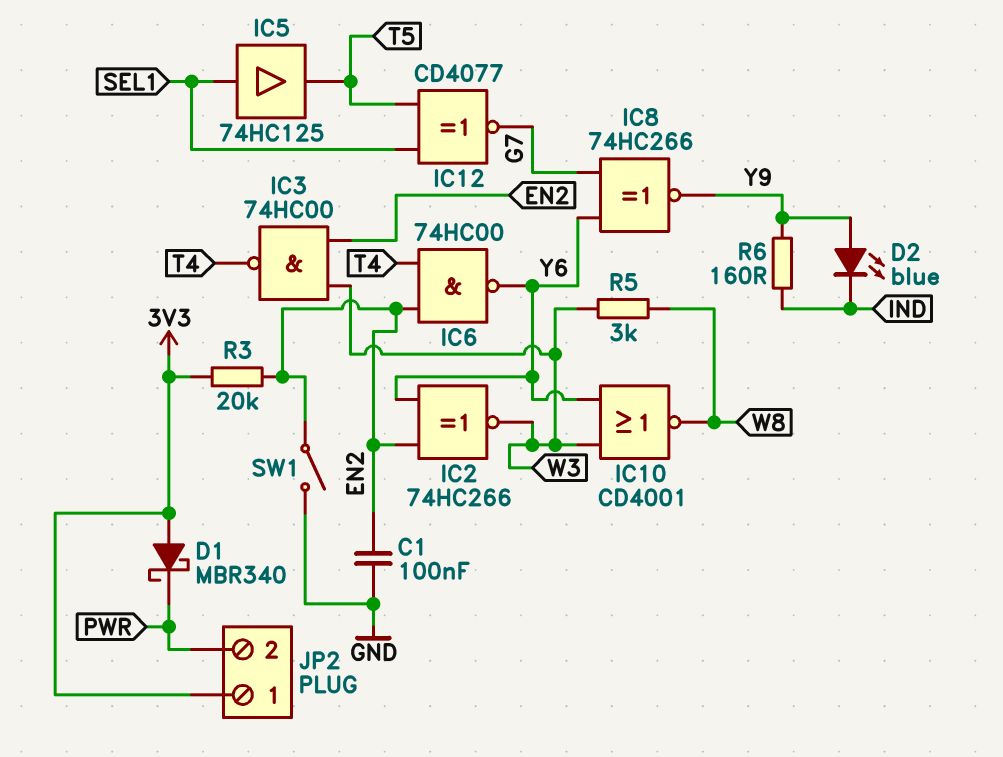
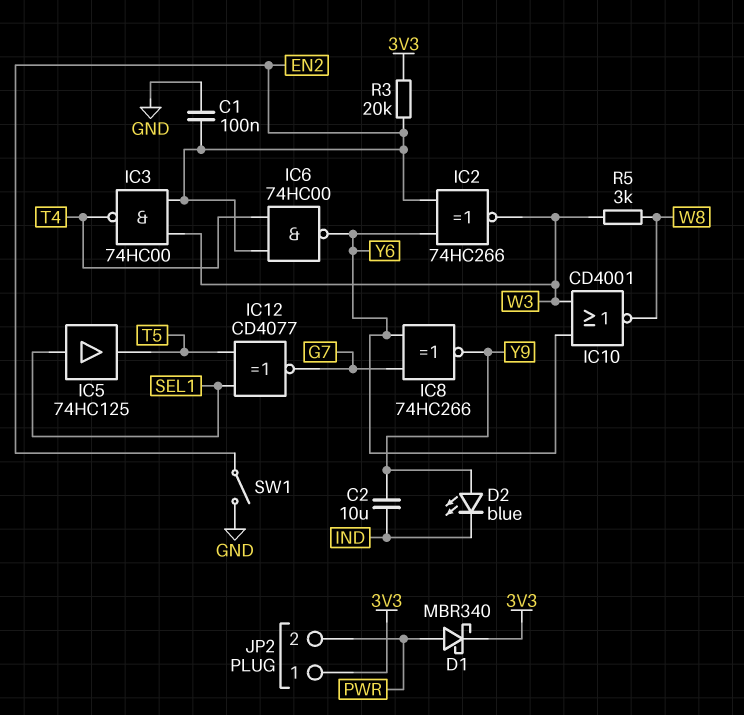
C2: none -> 10uF (IND, Y9)
D1: schottky MBR340 (A 3V3, K PWR) -> schottky MBR340 (A PWR, K 3V3)
R6: 160 (IND, Y9) -> none

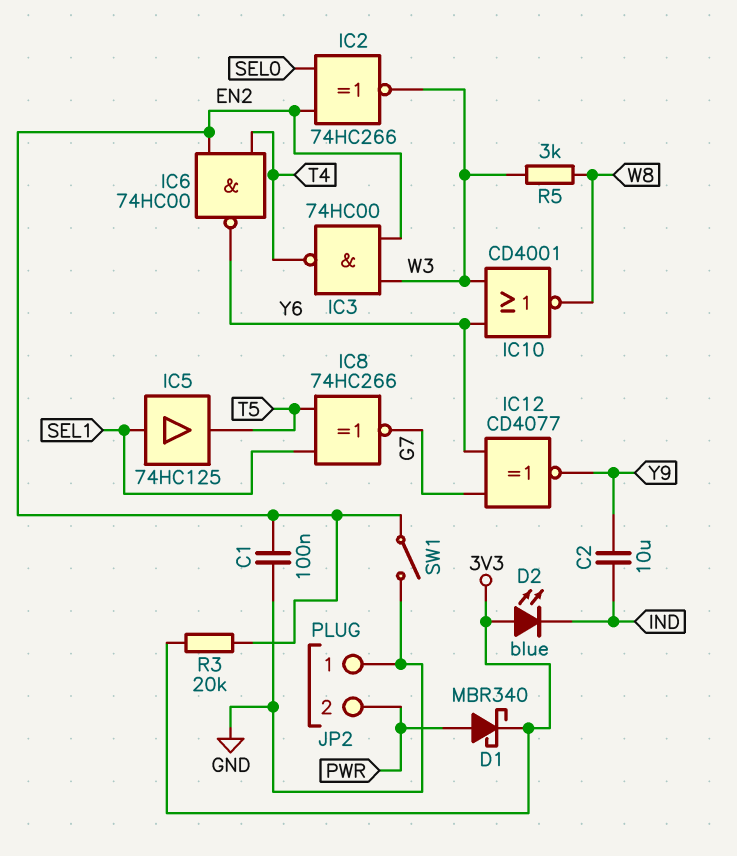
D2: LED blue (A Y9, K IND) -> LED blue (A 3V3, K IND)
IC2: XNOR 74HC266 (in EN2, in Y6, out W3) -> XNOR 74HC266 (in EN2, in SEL0, out W3)
IC8: XNOR 74HC266 (in G7, in Y6, out Y9) -> XNOR 74HC266 (in SEL1, in T5, out G7)
IC12: XNOR CD4077 (in SEL1, in T5, out G7) -> XNOR CD4077 (in G7, in Y6, out Y9)
JP2 pin 1: 3V3 -> GND

